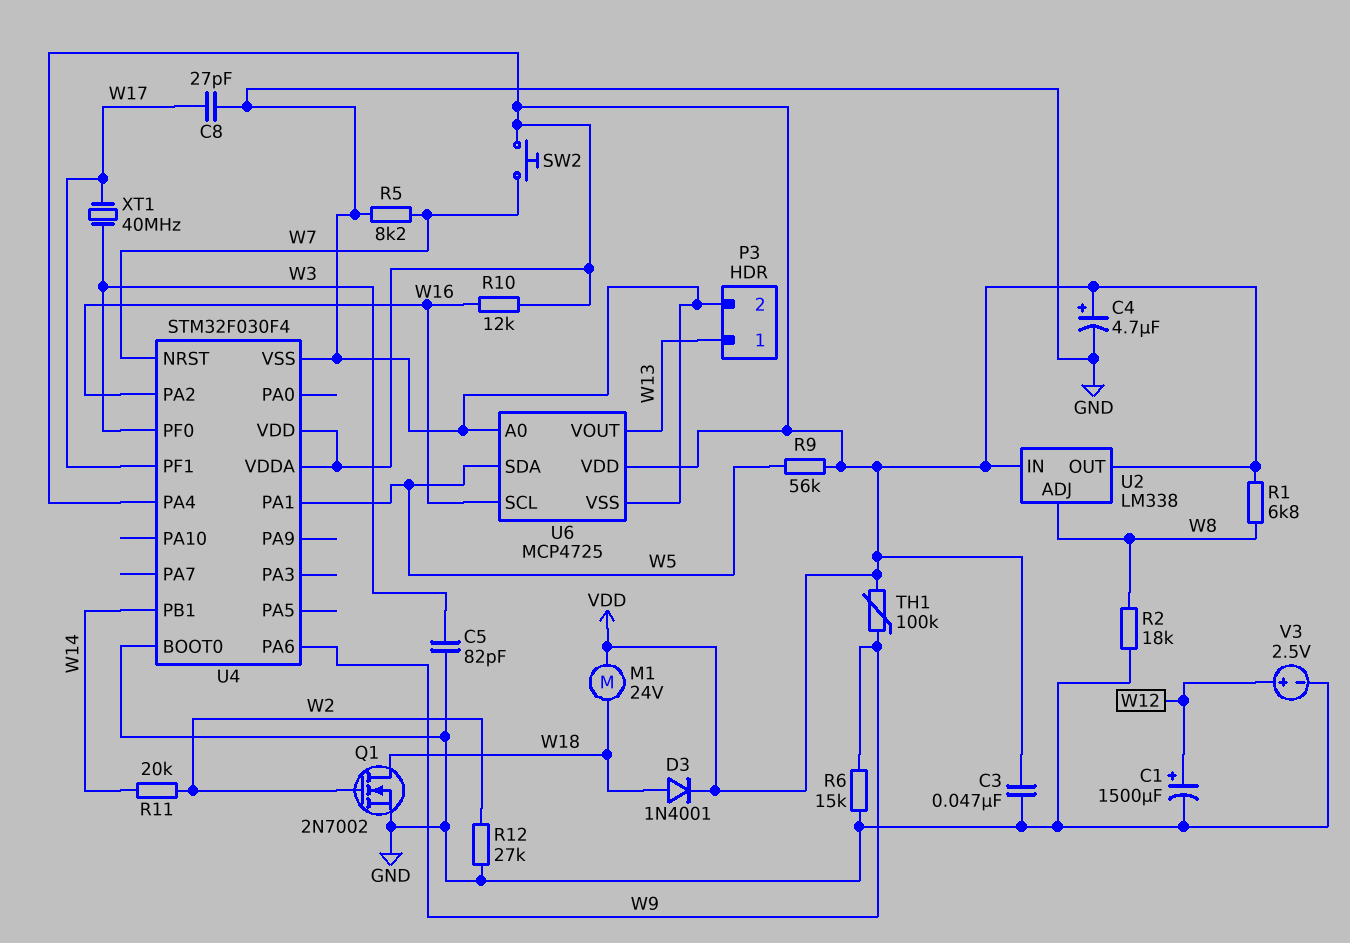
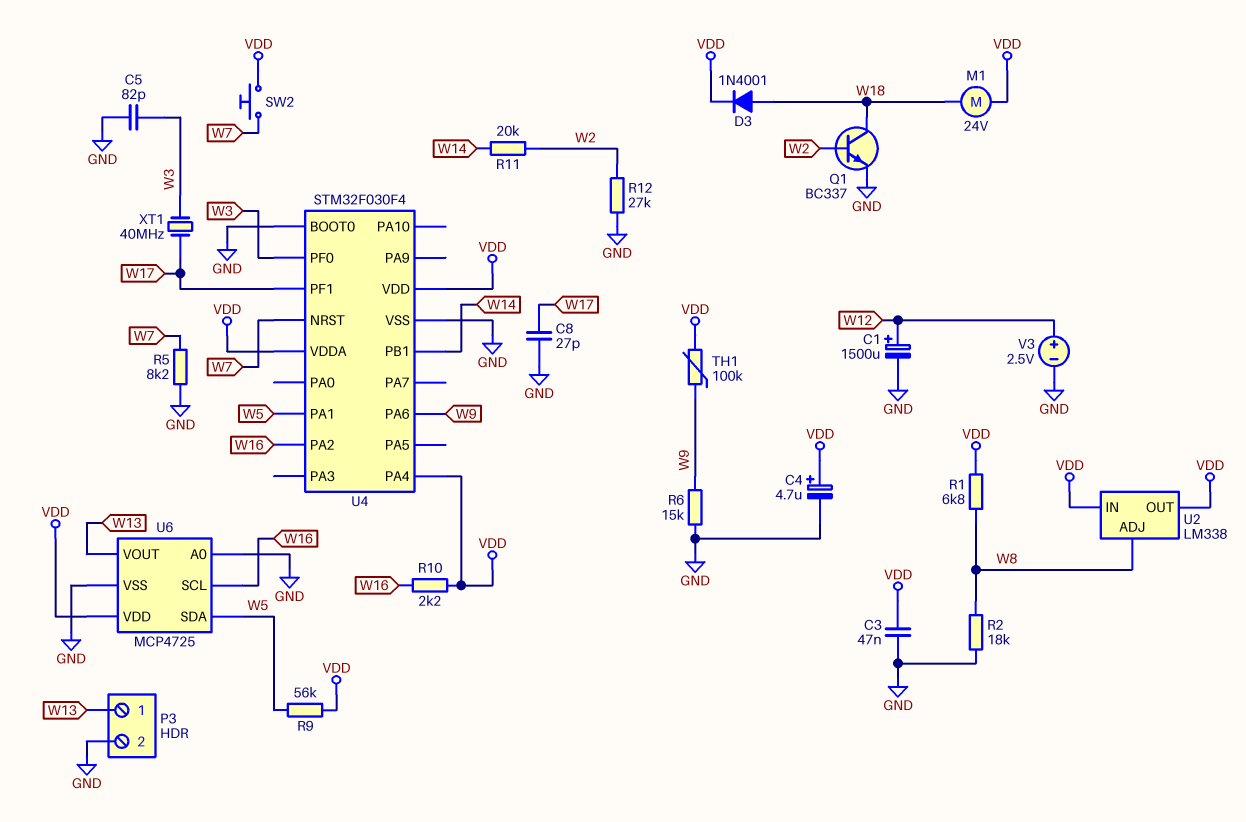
Q1: NMOS 2N7002 (G W2, D W18, S GND) -> NPN BC337 (B W2, C W18, E GND)
R10: 12k (VDD, W16) -> 2.2k (VDD, W16)

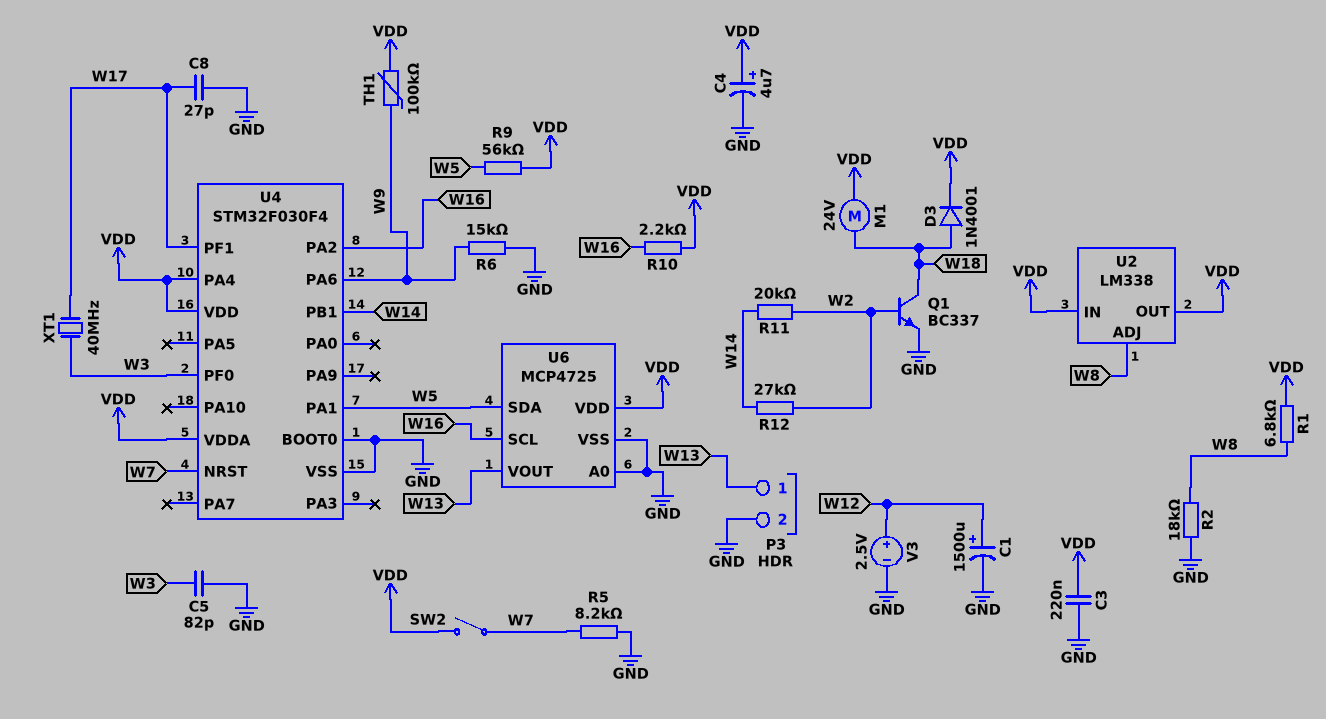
C3: 47nF (GND, VDD) -> 220nF (GND, VDD)
R12: 27k (GND, W2) -> 27k (W2, W14)
SW2: button (VDD, W7) -> switch (VDD, W7)

